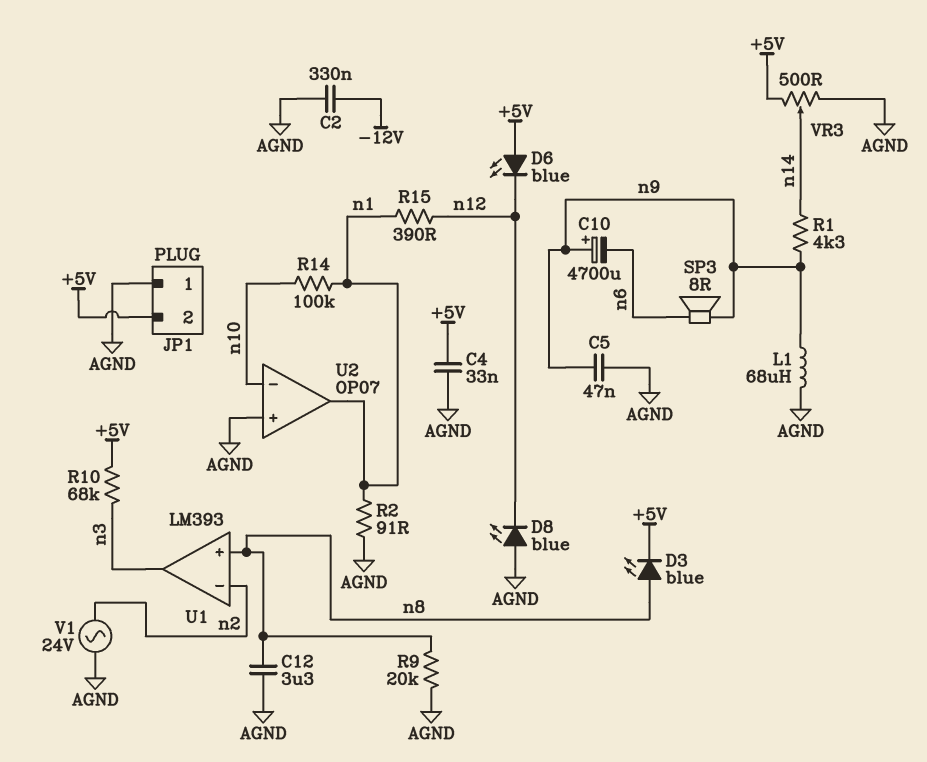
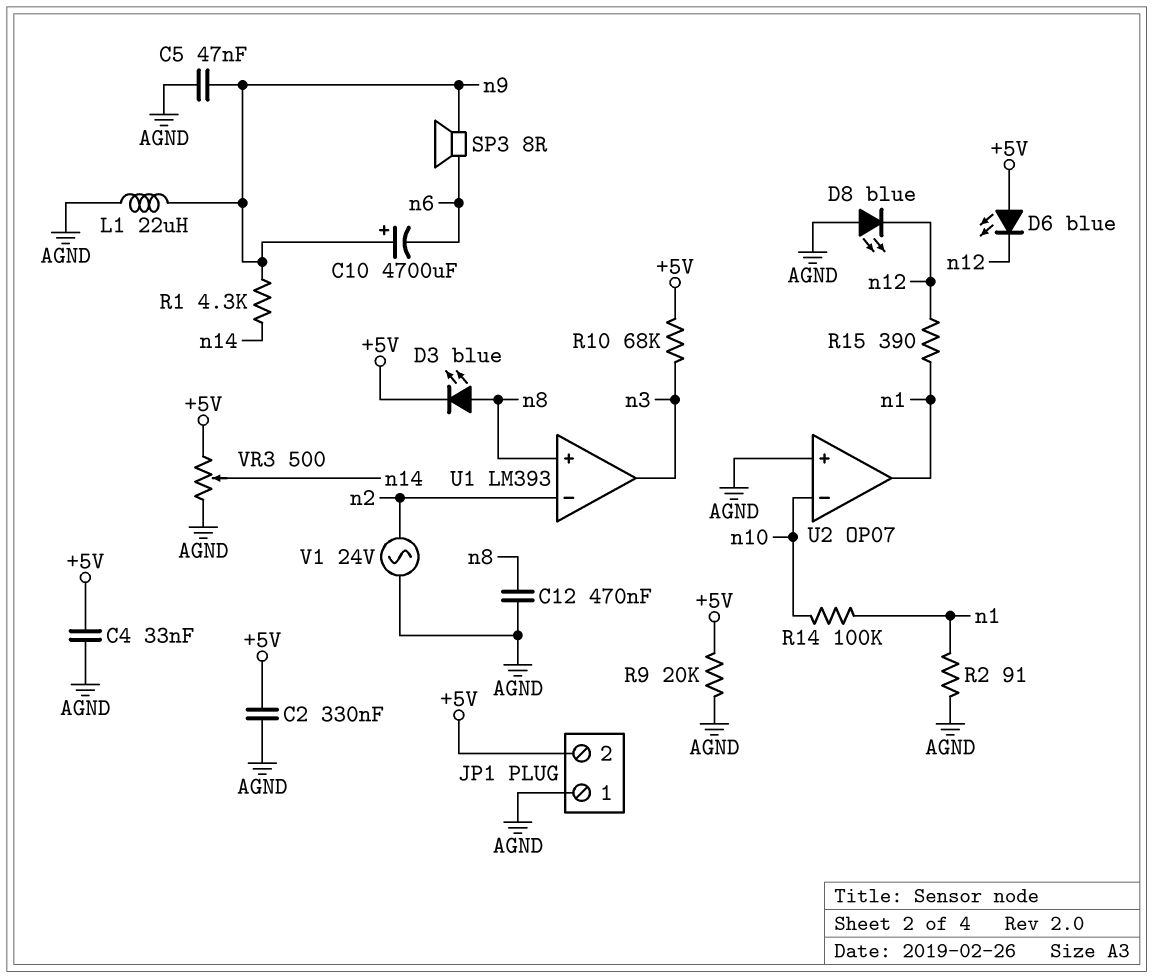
C2: 330nF (-12V, AGND) -> 330nF (+5V, AGND)
C12: 3.3uF (AGND, n8) -> 470nF (AGND, n8)
L1: 68uH (AGND, n9) -> 22uH (AGND, n9)
R9: 20k (AGND, n8) -> 20k (+5V, AGND)

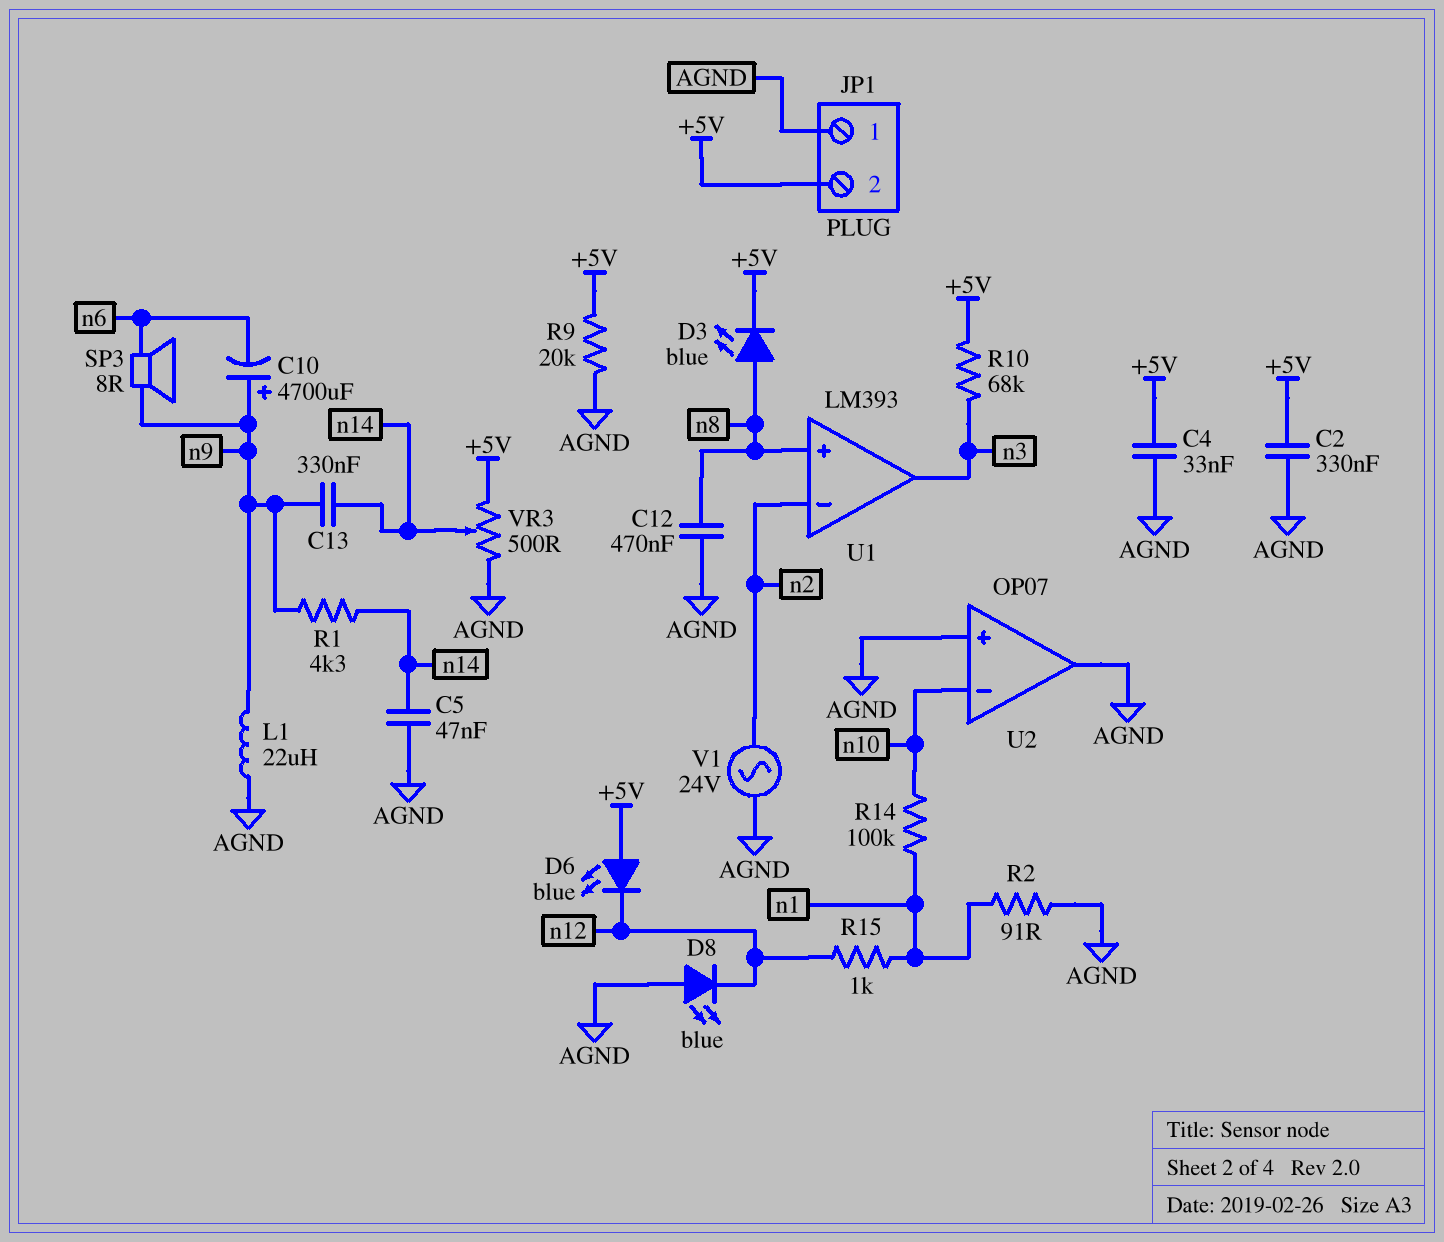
C5: 47nF (AGND, n9) -> 47nF (AGND, n14)
C13: none -> 330nF (n9, n14)
R15: 390 (n1, n12) -> 1k (n1, n12)
U2 pin out: n1 -> AGND

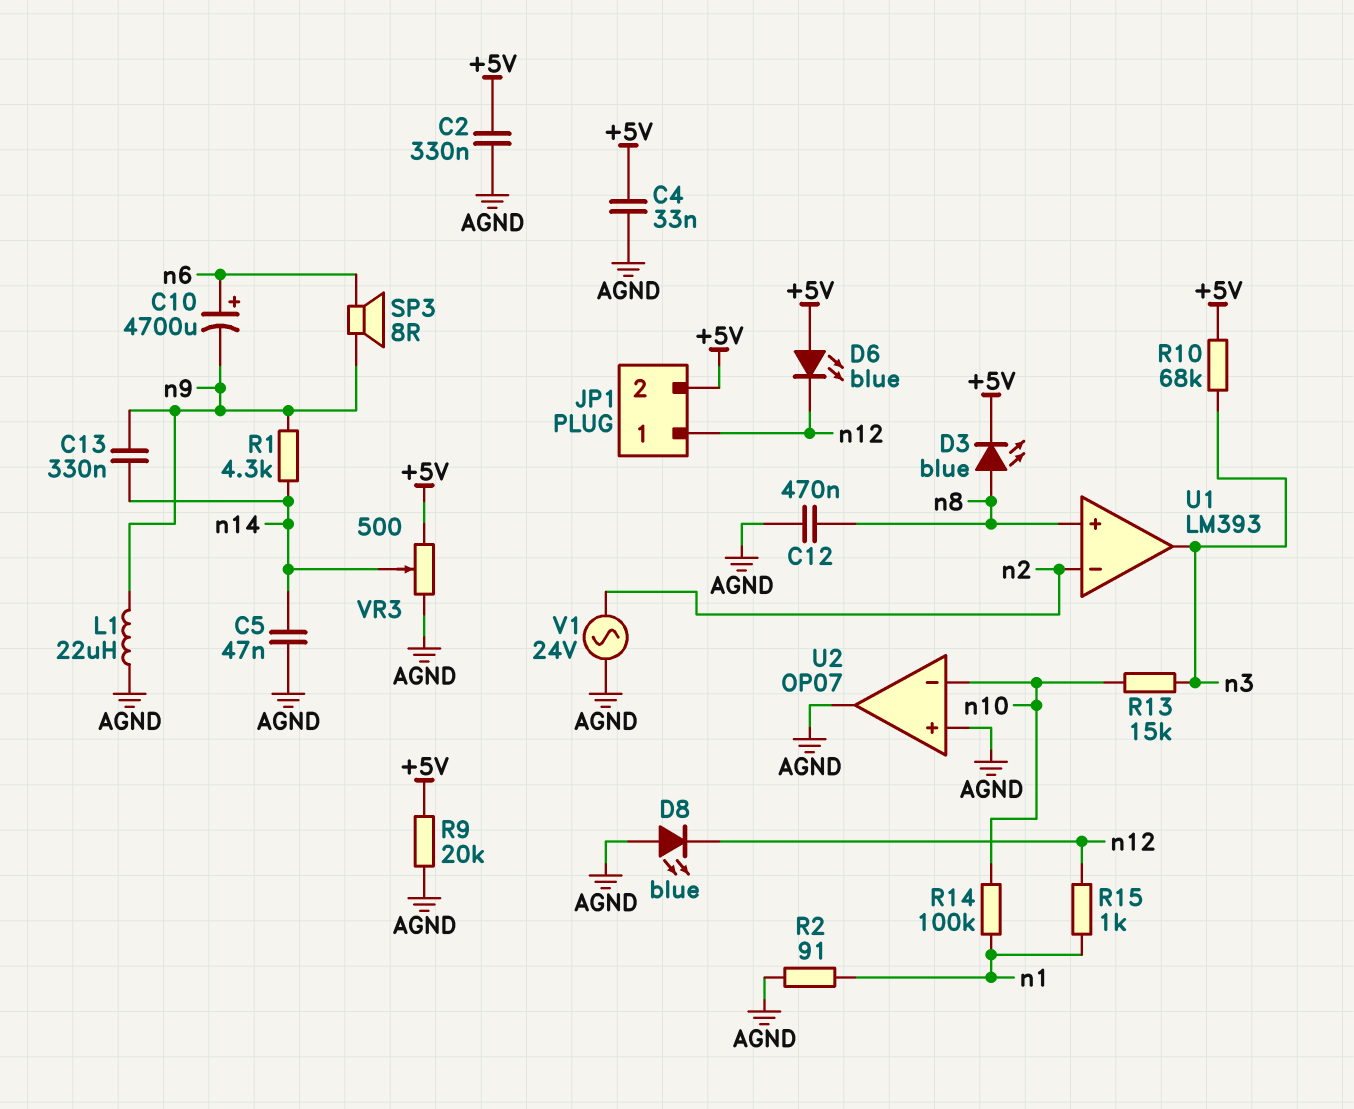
C10: 4700uF (plus n9, minus n6) -> 4700uF (plus n6, minus n9)
JP1 pin 1: AGND -> n12
R13: none -> 15k (n3, n10)

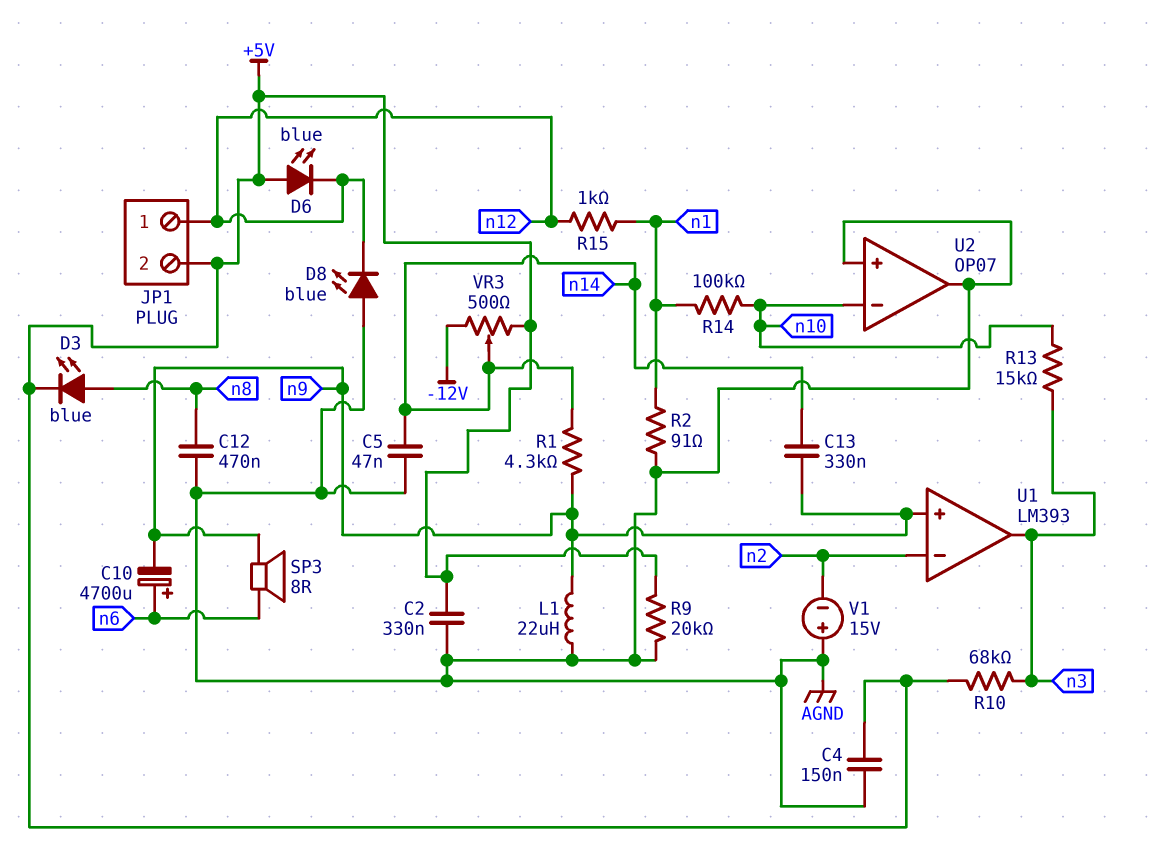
C4: 33nF (+5V, AGND) -> 150nF (+5V, AGND)
U1 pin in+: n8 -> n9
V1: AC 24V (AGND, n2) -> 15V (plus AGND, minus n2)
VR3: 500 (+5V, AGND, wiper n14) -> 500 (+5V, -12V, wiper n14)

